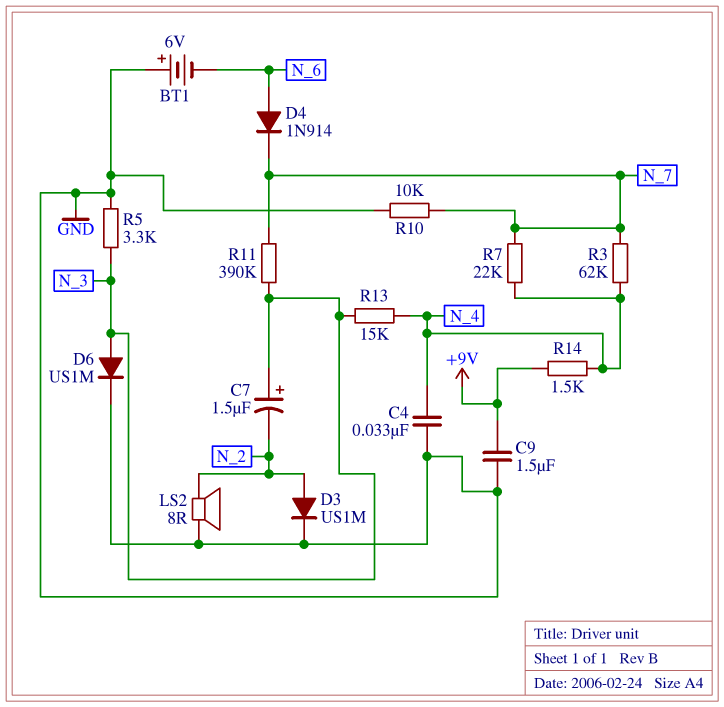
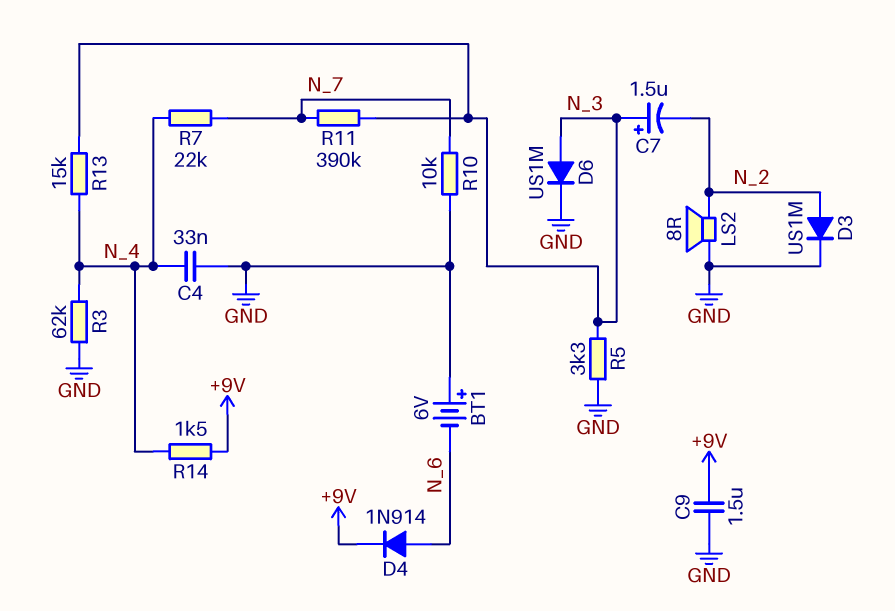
D4: diode 1N914 (A N_6, K N_7) -> diode 1N914 (A N_6, K +9V)
R3: 62k (N_4, N_7) -> 62k (GND, N_4)

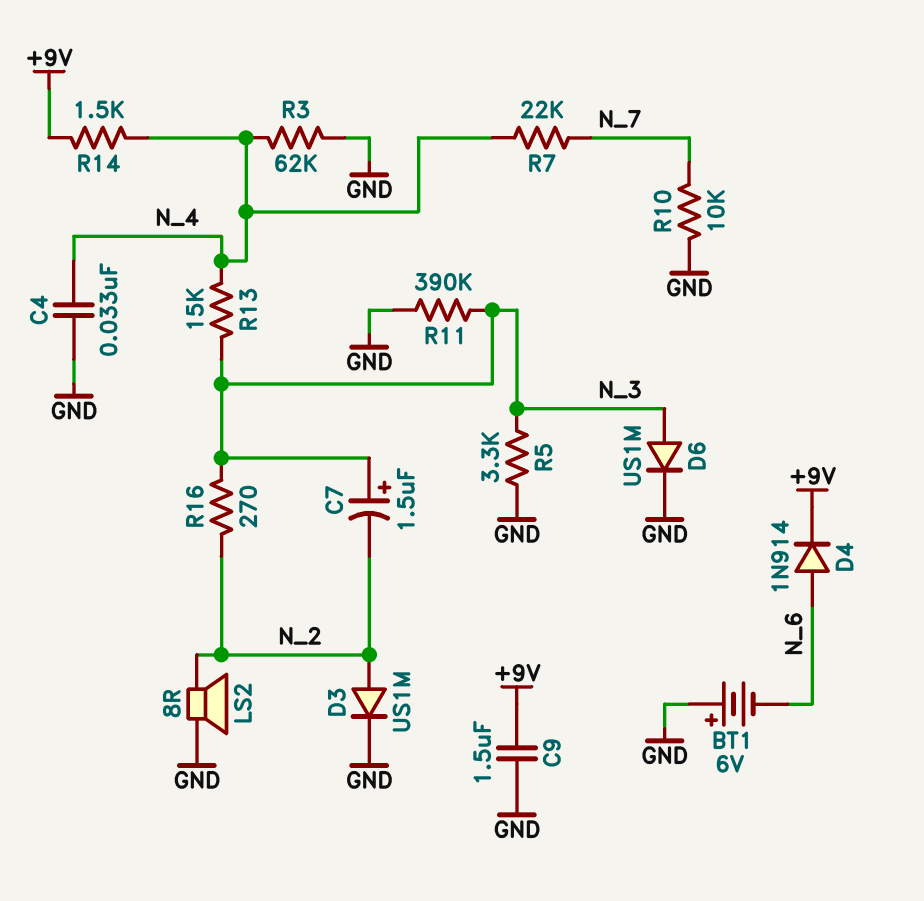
R11: 390k (N_3, N_7) -> 390k (GND, N_3)
R16: none -> 270 (N_2, N_3)

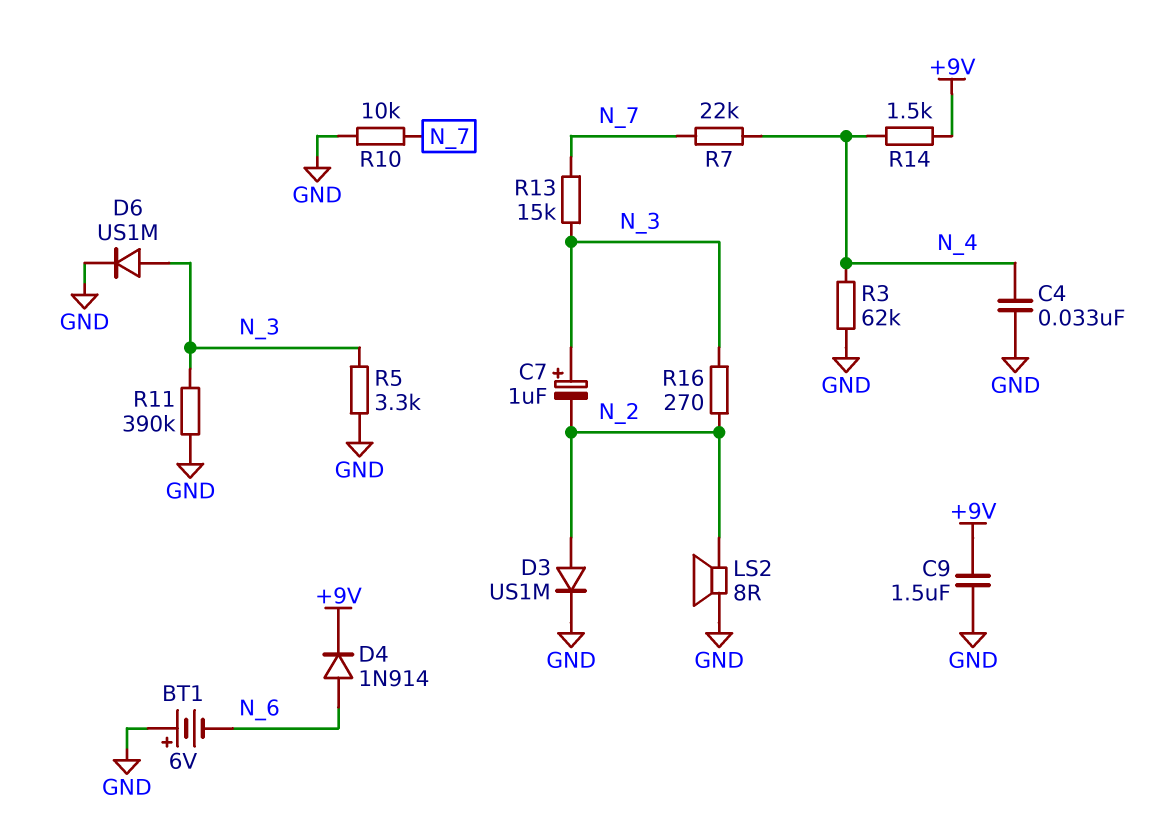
C7: 1.5uF (plus N_3, minus N_2) -> 1uF (plus N_3, minus N_2)
R13: 15k (N_3, N_4) -> 15k (N_3, N_7)

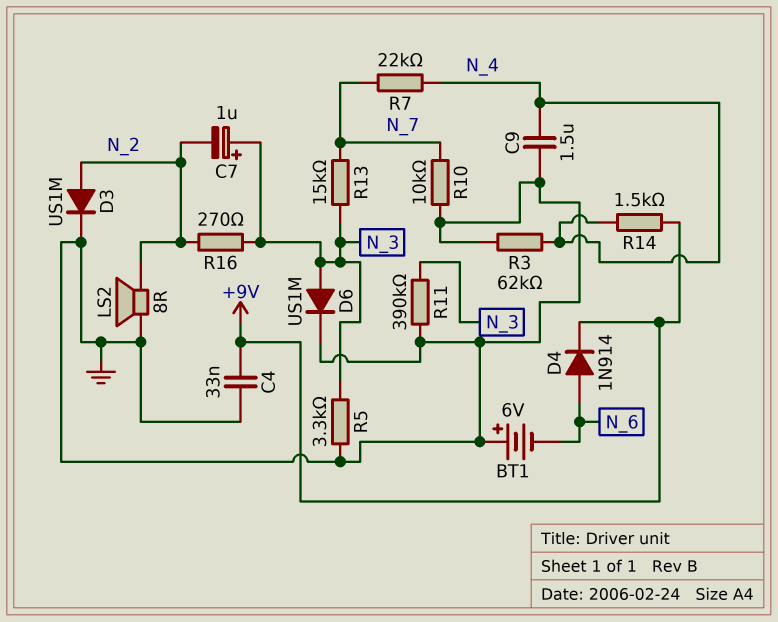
C4: 33nF (GND, N_4) -> 33nF (+9V, GND)
C9: 1.5uF (+9V, GND) -> 1.5uF (GND, N_4)

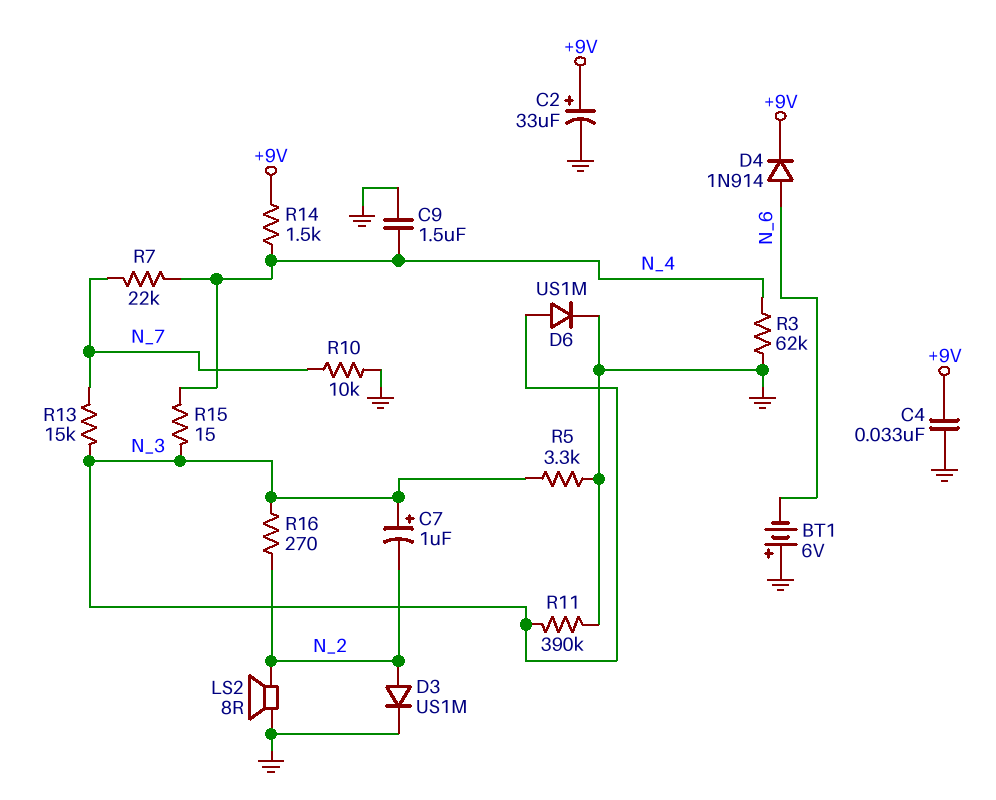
C2: none -> 33uF (plus +9V, minus GND)
R15: none -> 15 (N_3, N_4)

